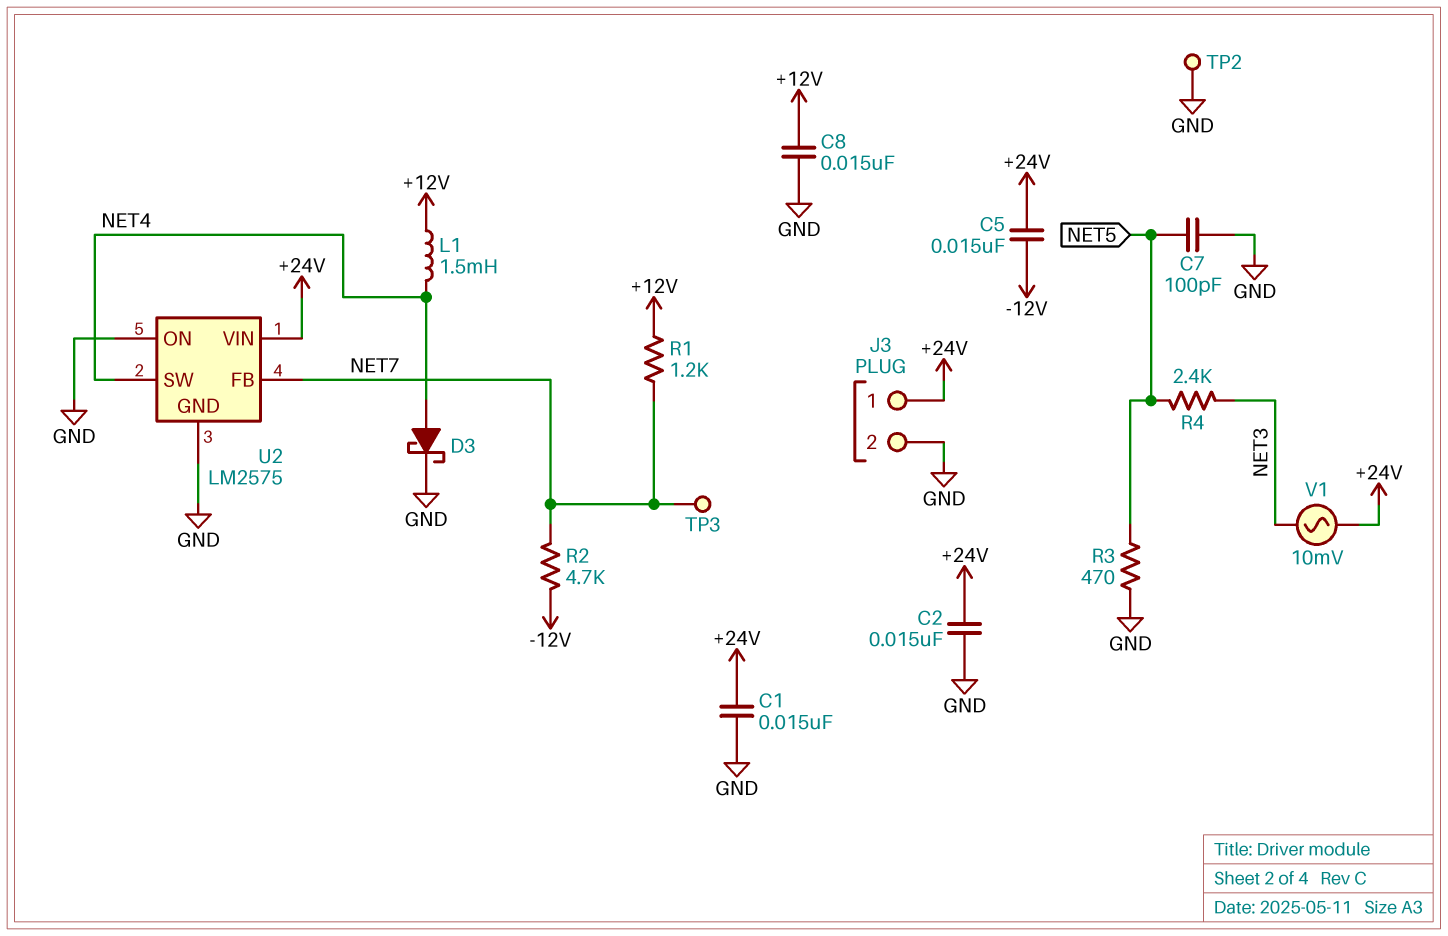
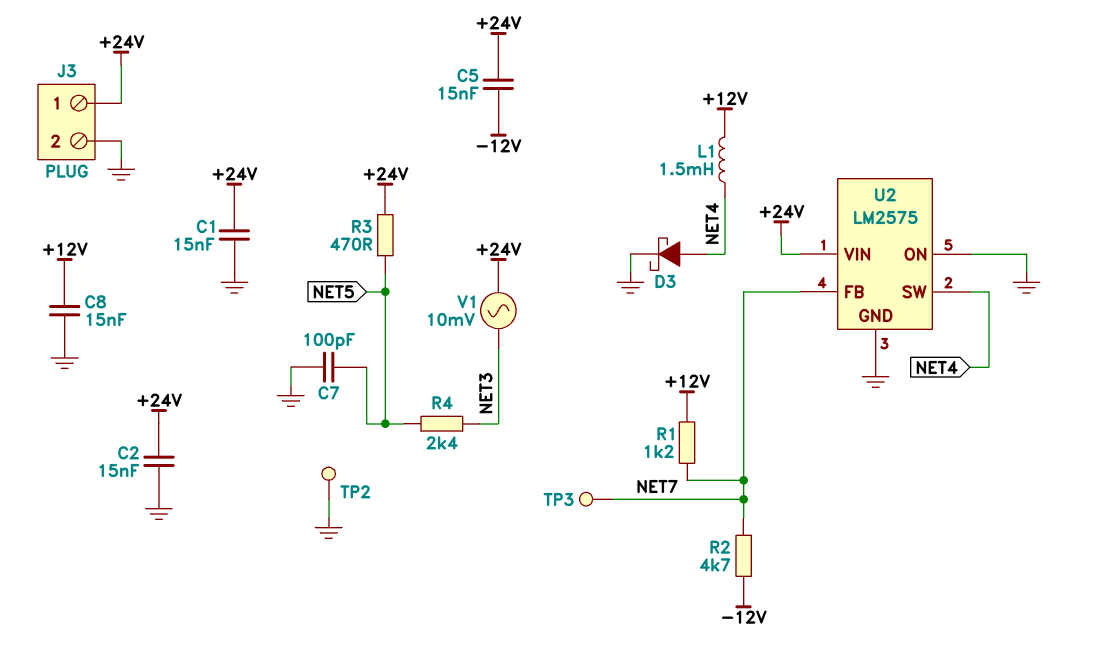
R3: 470 (GND, NET5) -> 470 (+24V, NET5)

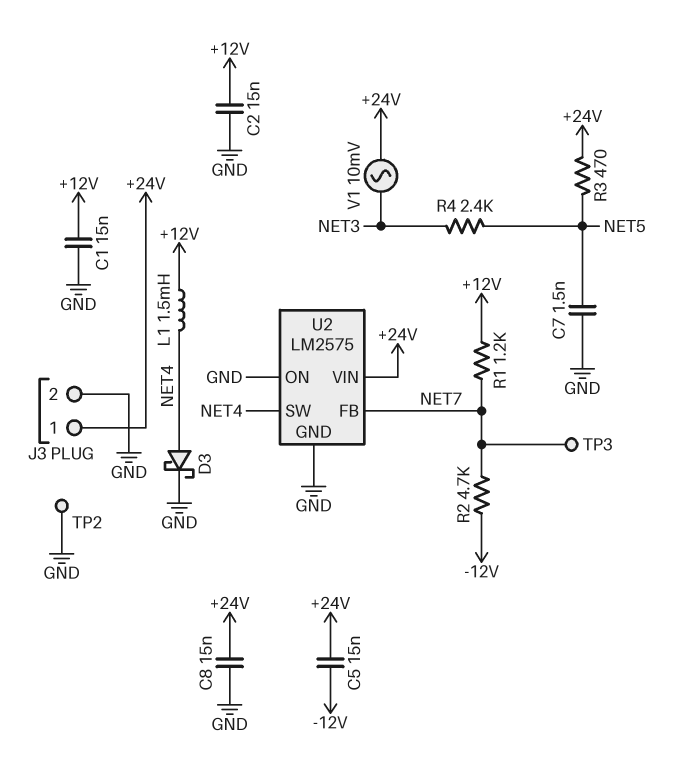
C1: 15nF (+24V, GND) -> 15nF (+12V, GND)
C2: 15nF (+24V, GND) -> 15nF (+12V, GND)
C7: 100pF (GND, NET5) -> 1.5nF (GND, NET5)
C8: 15nF (+12V, GND) -> 15nF (+24V, GND)

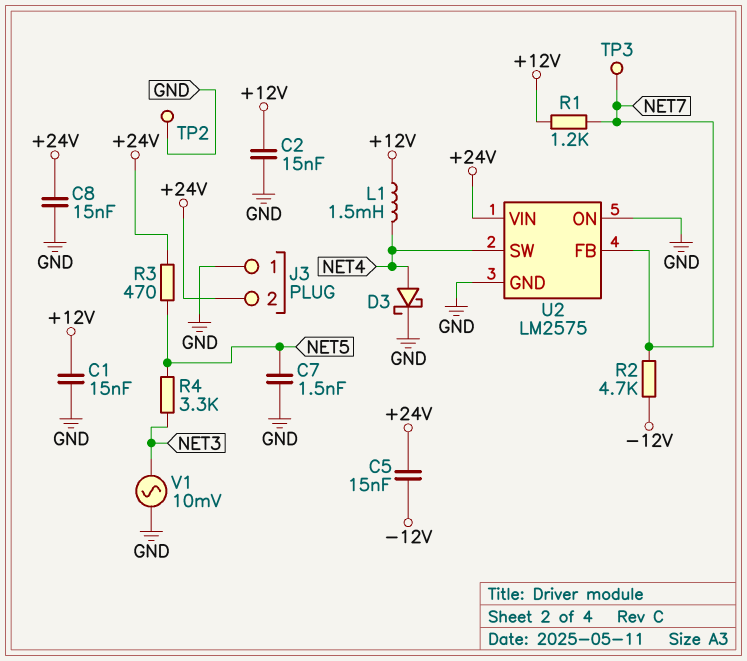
J3 pin 1: +24V -> GND
J3 pin 2: GND -> +24V
R4: 2.4k (NET3, NET5) -> 3.3k (NET3, NET5)
V1: AC 10mV (+24V, NET3) -> AC 10mV (GND, NET3)

